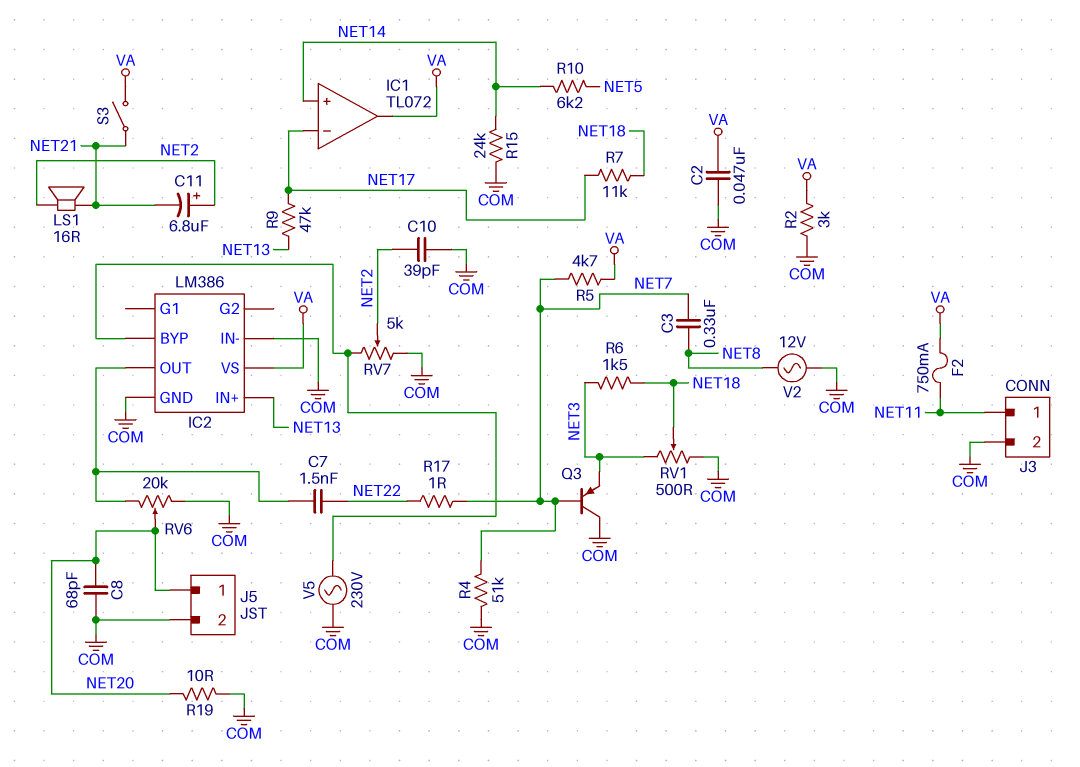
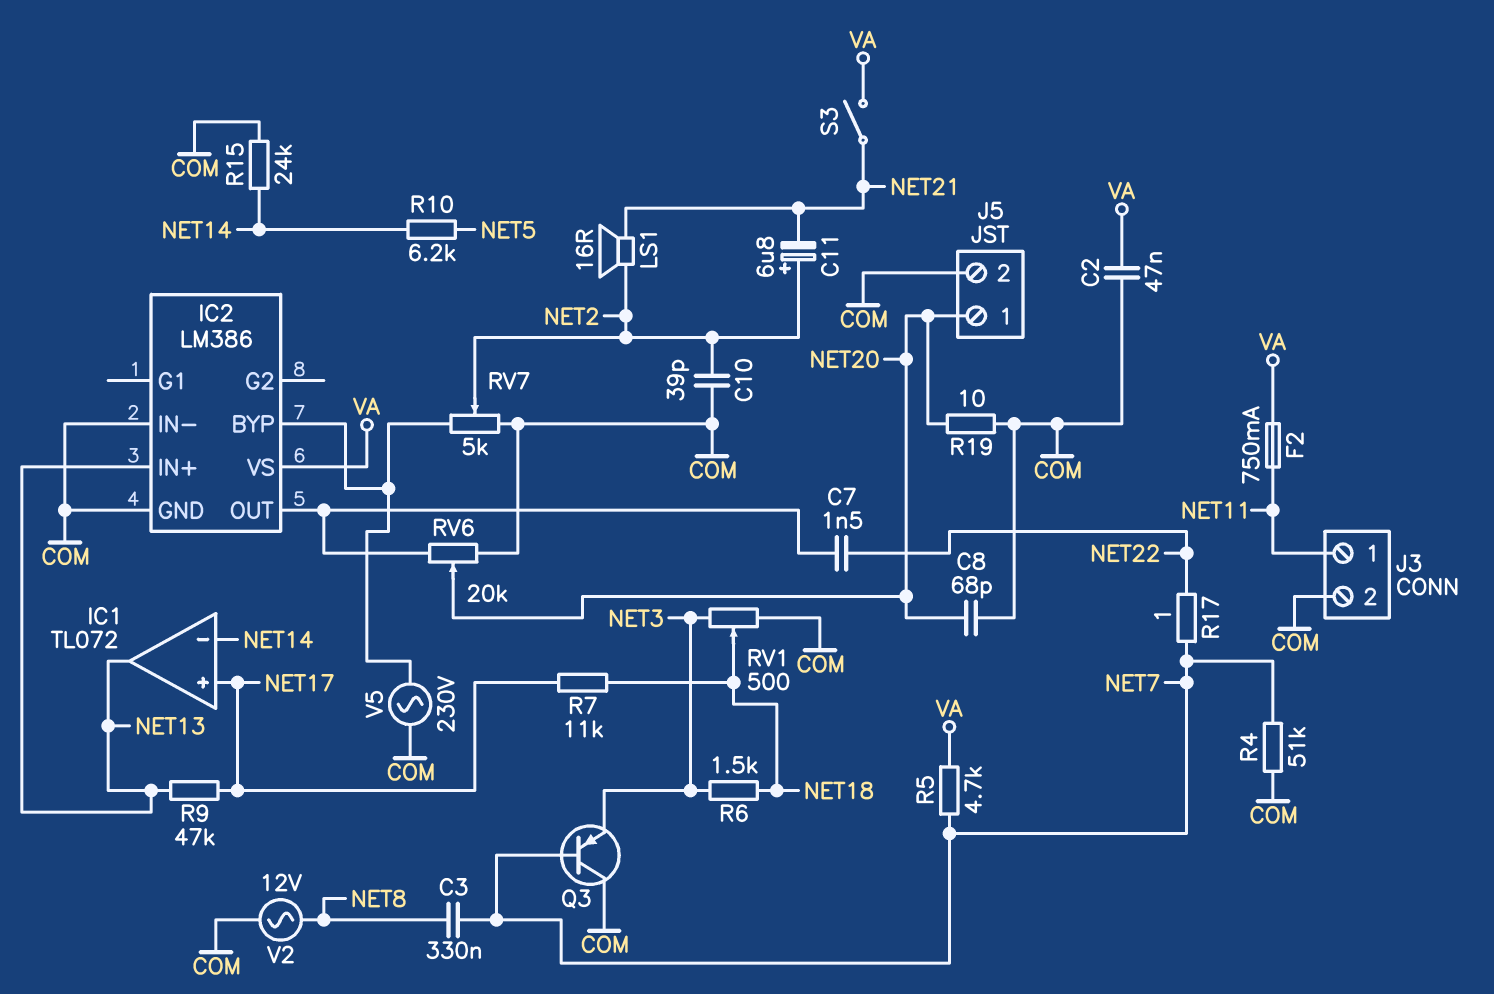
IC1 pin in+: NET14 -> NET17
IC1 pin in-: NET17 -> NET14
IC1 pin out: VA -> NET13
R2: 3k (COM, VA) -> none

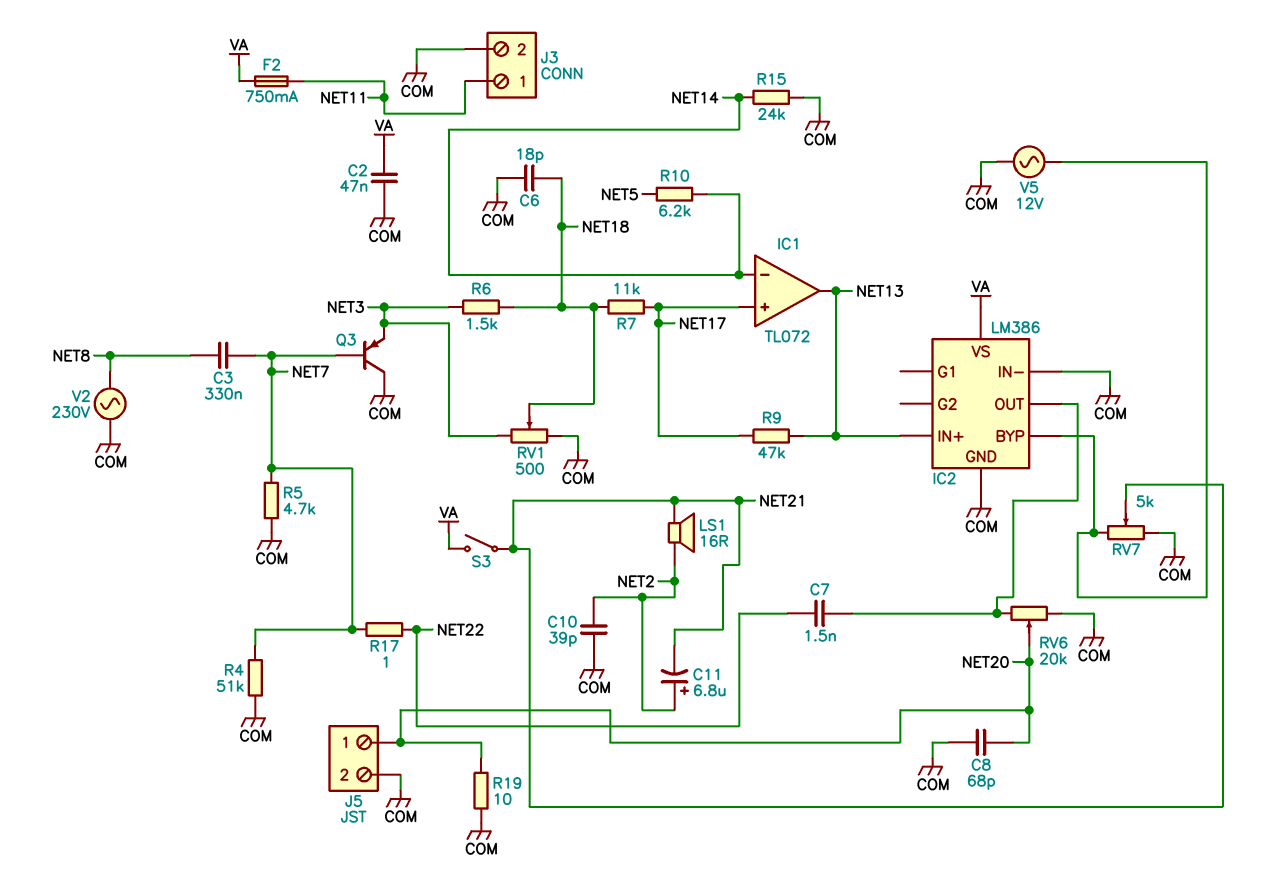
C6: none -> 18pF (COM, NET18)
R5: 4.7k (NET7, VA) -> 4.7k (COM, NET7)
RV7: 5k (COM, IC2/BYP, wiper NET2) -> 5k (COM, IC2/BYP, wiper NET21)
V2: AC 12V (COM, NET8) -> AC 230V (COM, NET8)
V5: AC 230V (COM, IC2/BYP) -> AC 12V (COM, IC2/BYP)

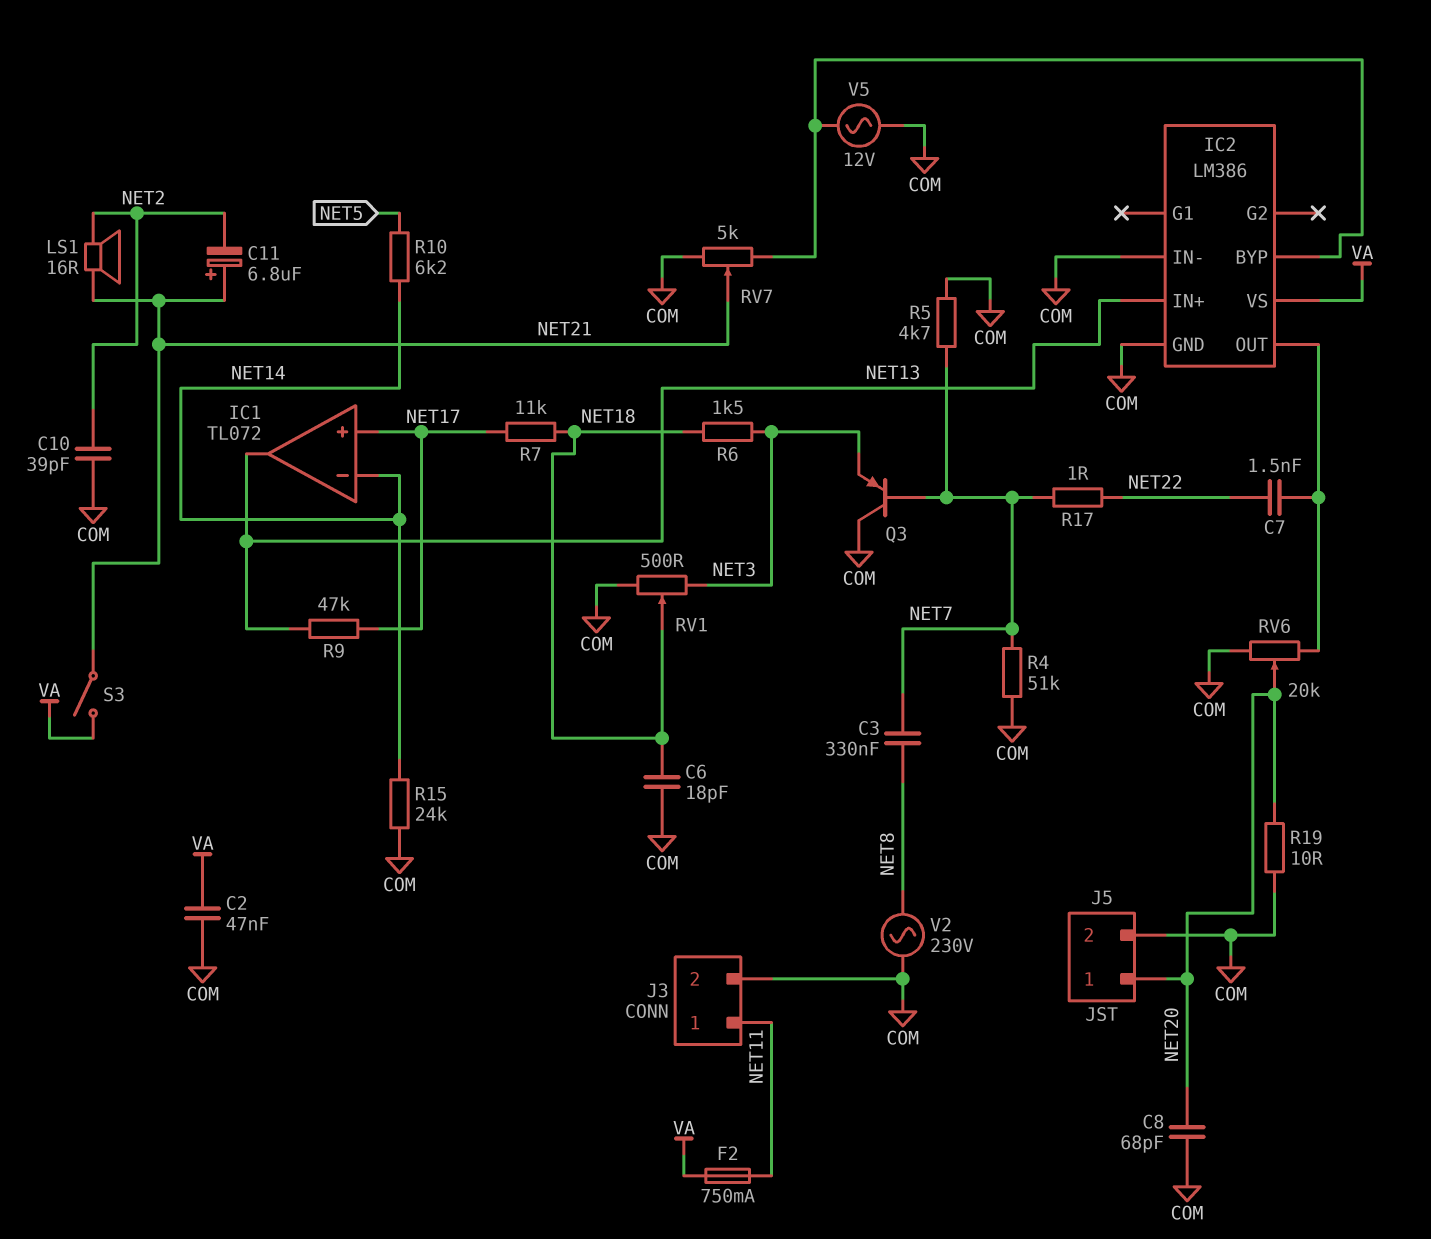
C11: 6.8uF (plus NET2, minus NET21) -> 6.8uF (plus NET21, minus NET2)

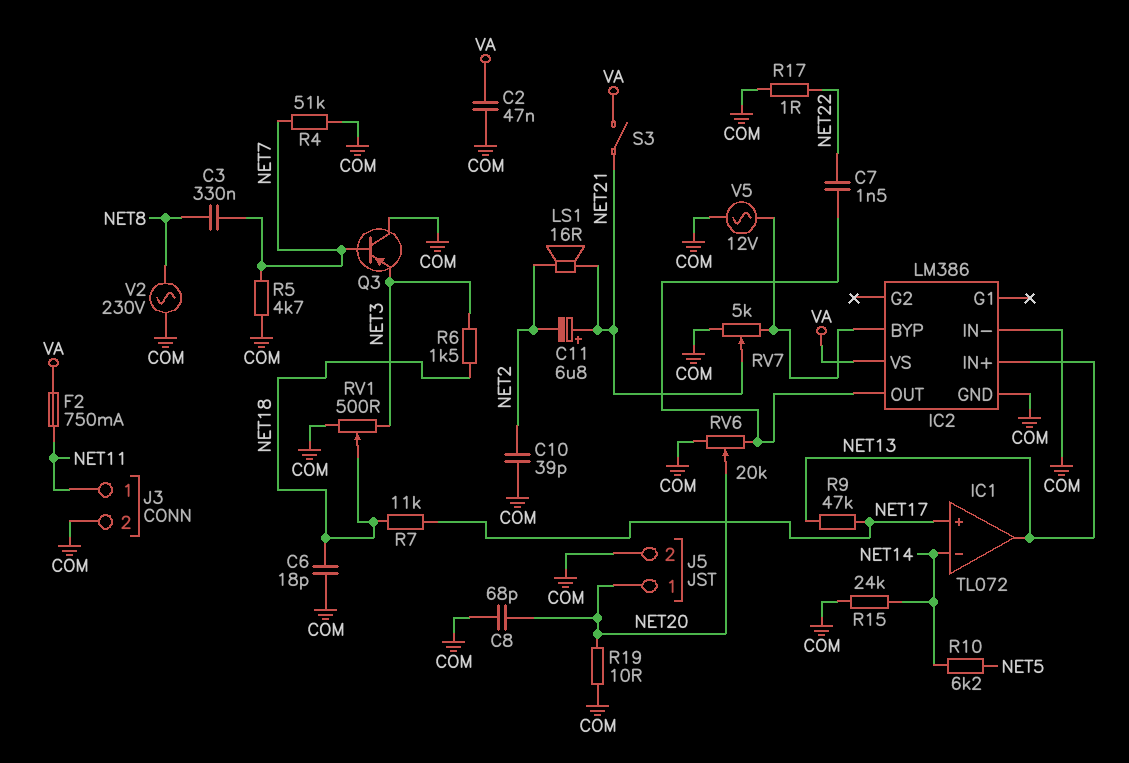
R17: 1 (NET7, NET22) -> 1 (COM, NET22)

